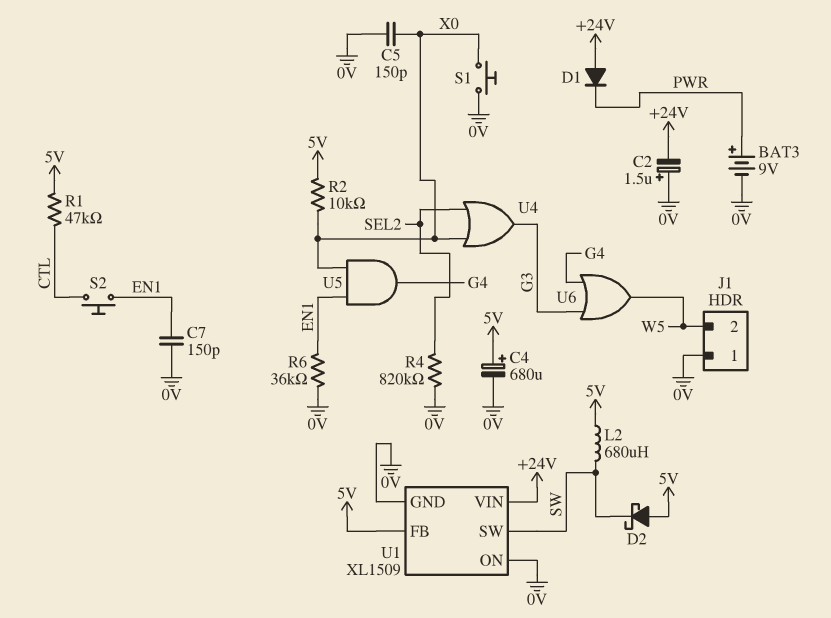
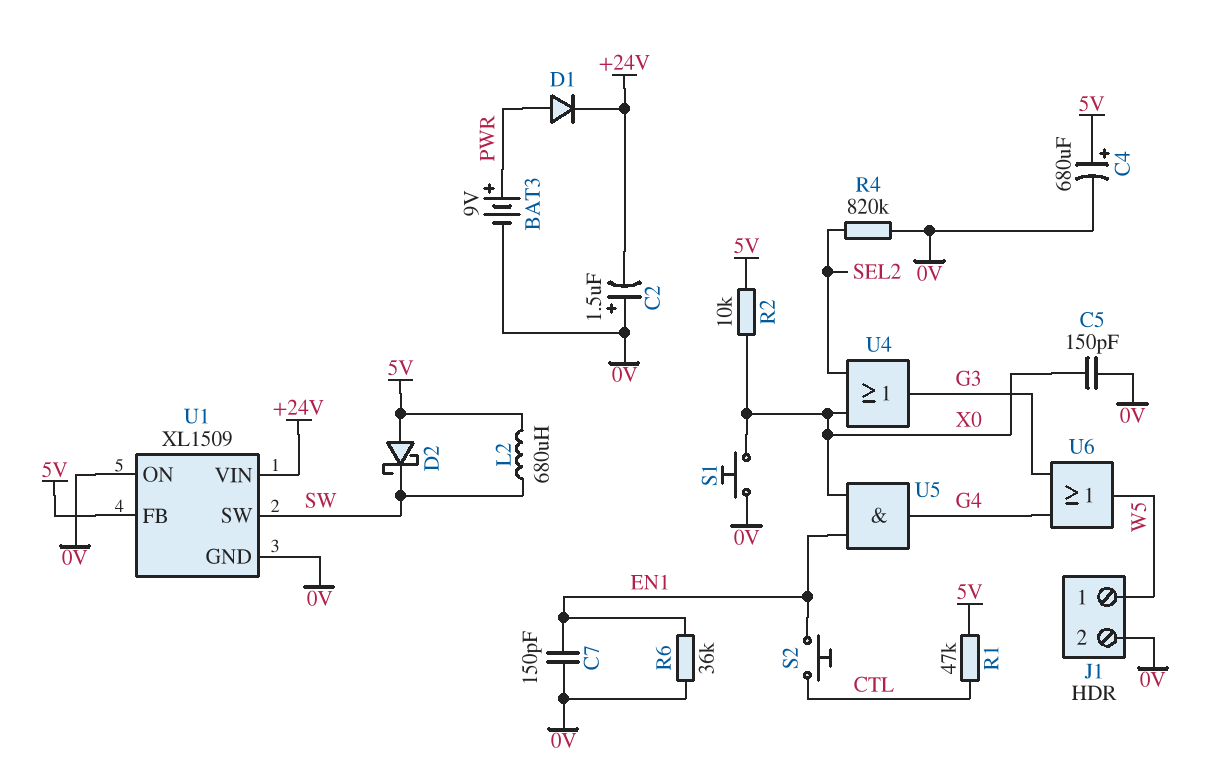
D1: diode (A +24V, K PWR) -> diode (A PWR, K +24V)
J1 pin 1: 0V -> W5
J1 pin 2: W5 -> 0V

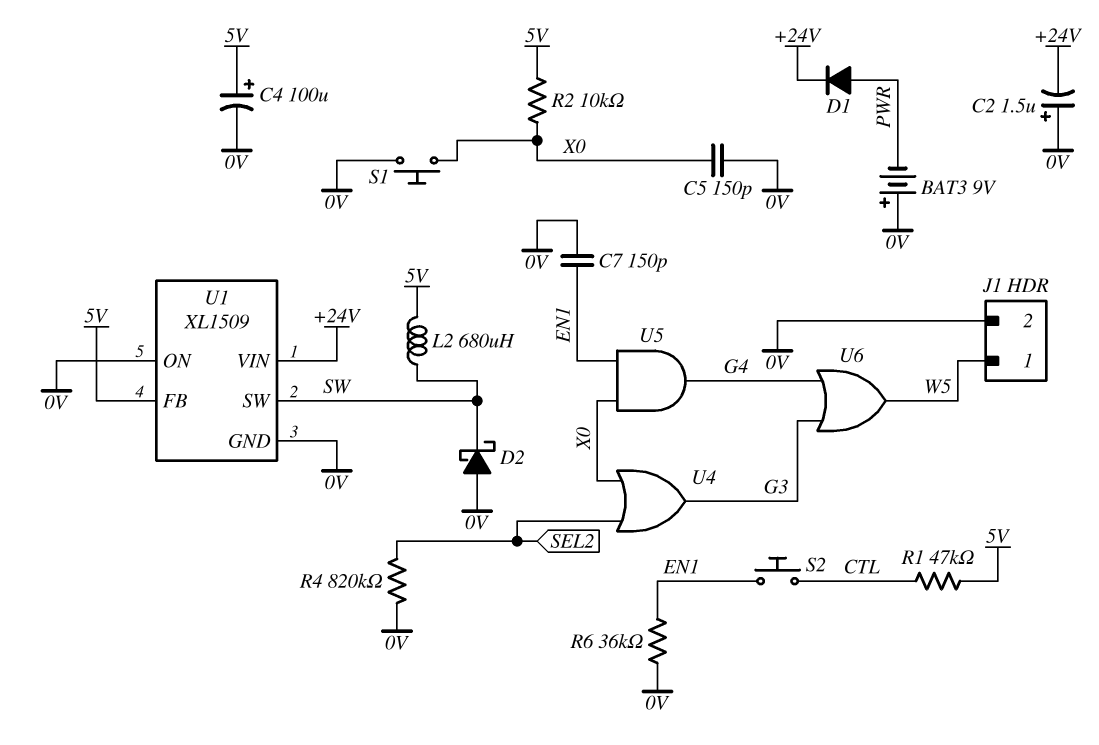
BAT3: 9V (plus PWR, minus 0V) -> 9V (plus 0V, minus PWR)
C4: 680uF (plus 5V, minus 0V) -> 100uF (plus 5V, minus 0V)
D2: schottky (A 5V, K SW) -> schottky (A 0V, K SW)

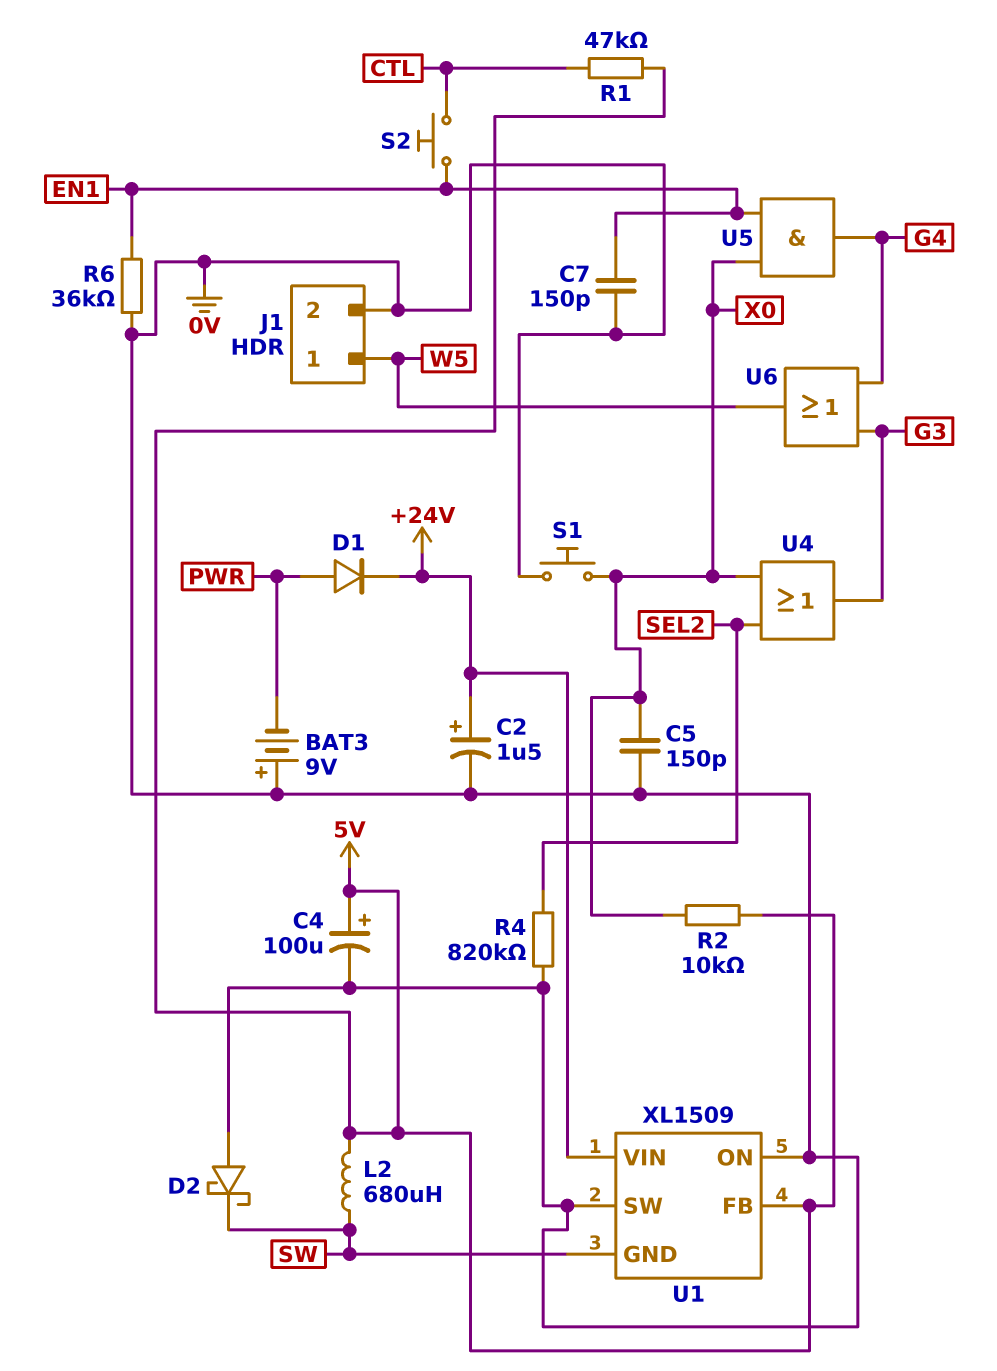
C2: 1.5uF (plus 0V, minus +24V) -> 1.5uF (plus +24V, minus 0V)
U1 pin GND: 0V -> SW
U1 pin SW: SW -> 0V

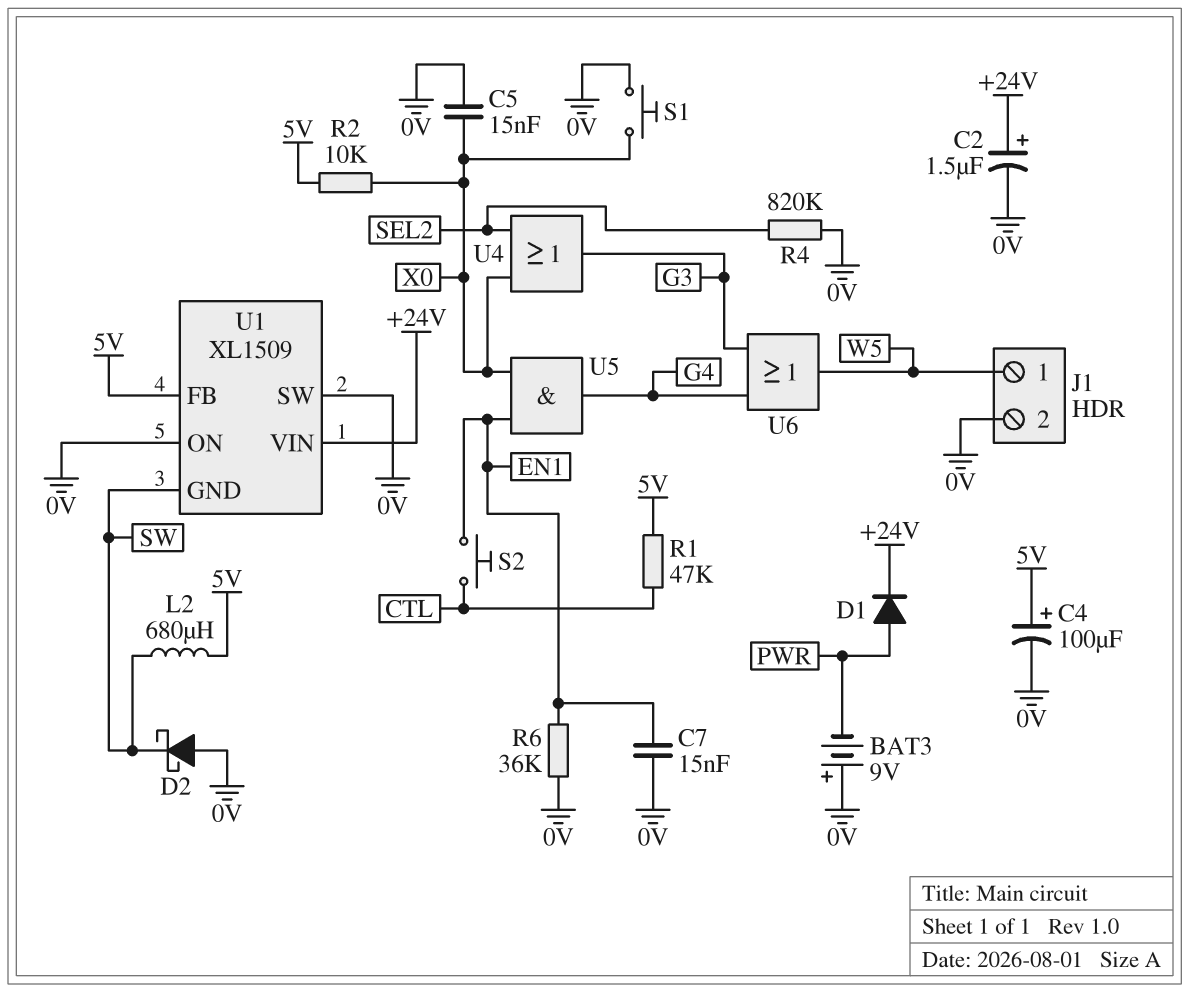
C5: 150pF (0V, X0) -> 15nF (0V, X0)
C7: 150pF (0V, EN1) -> 15nF (0V, EN1)

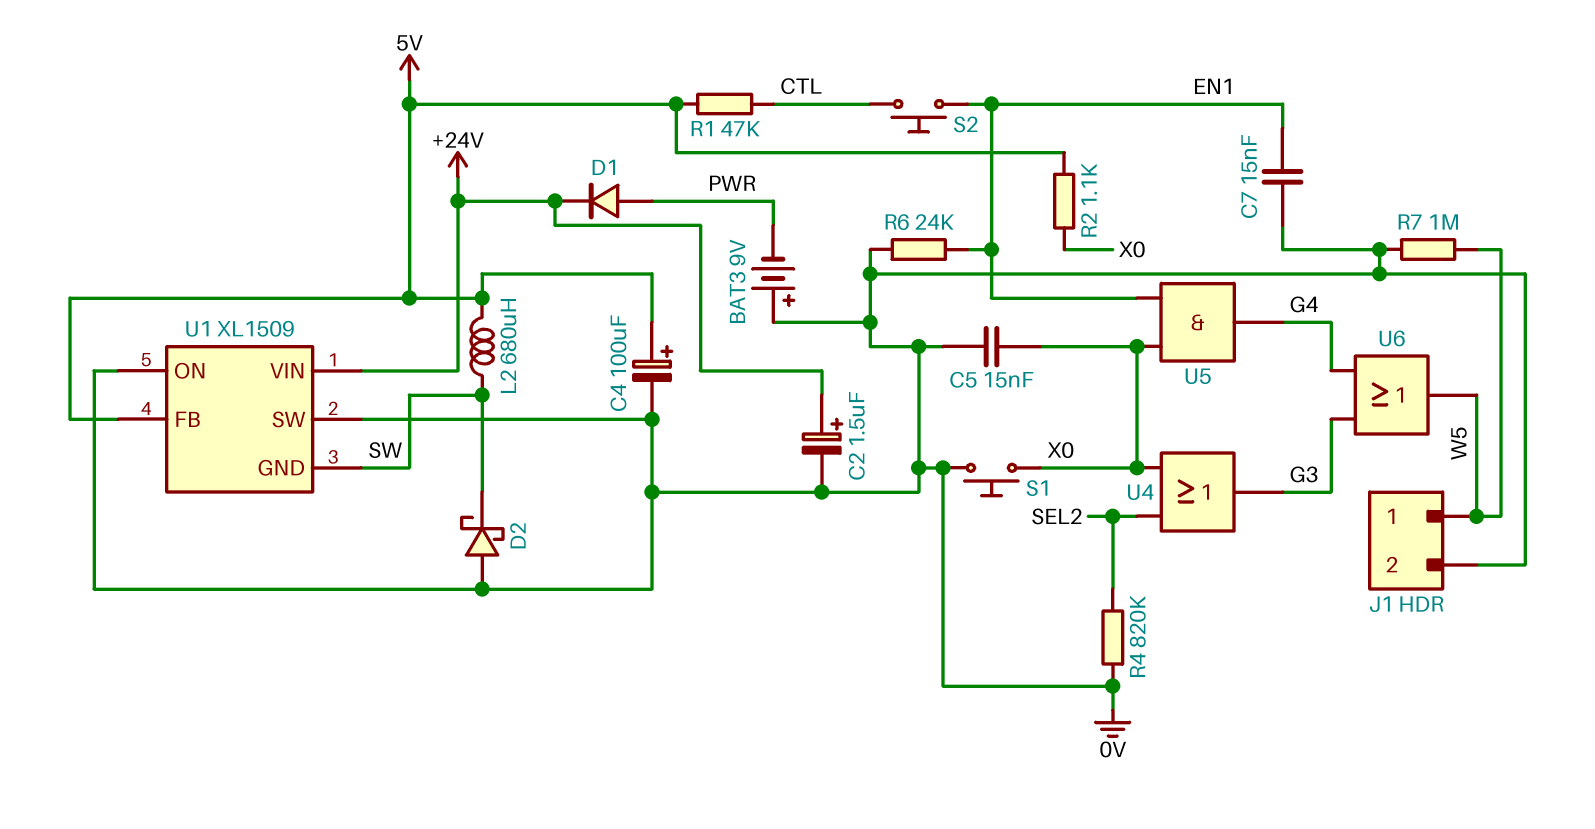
R2: 10k (5V, X0) -> 1.1k (5V, X0)
R6: 36k (0V, EN1) -> 24k (0V, EN1)
R7: none -> 1M (0V, W5)

